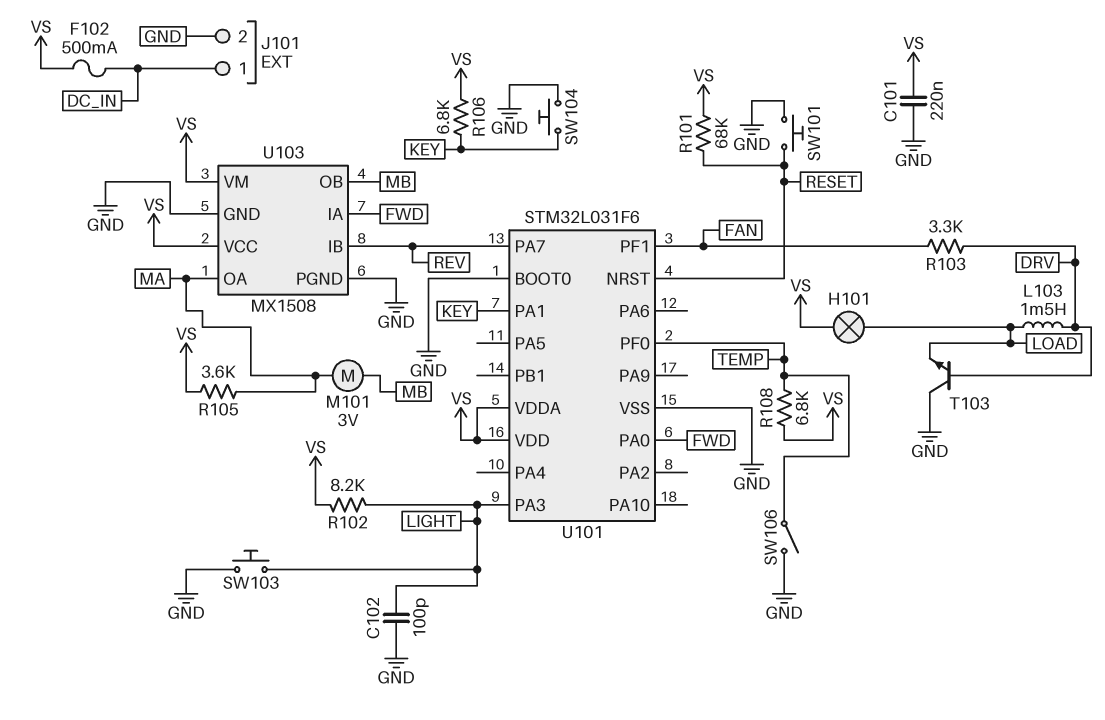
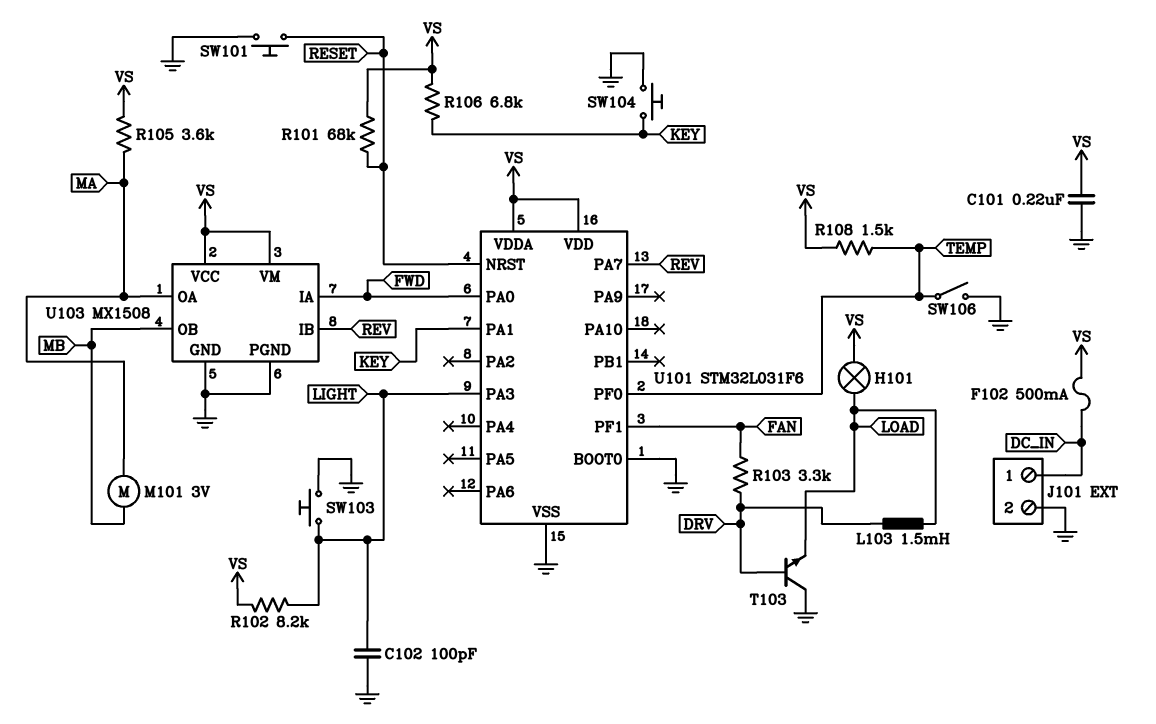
R108: 6.8k (TEMP, VS) -> 1.5k (TEMP, VS)

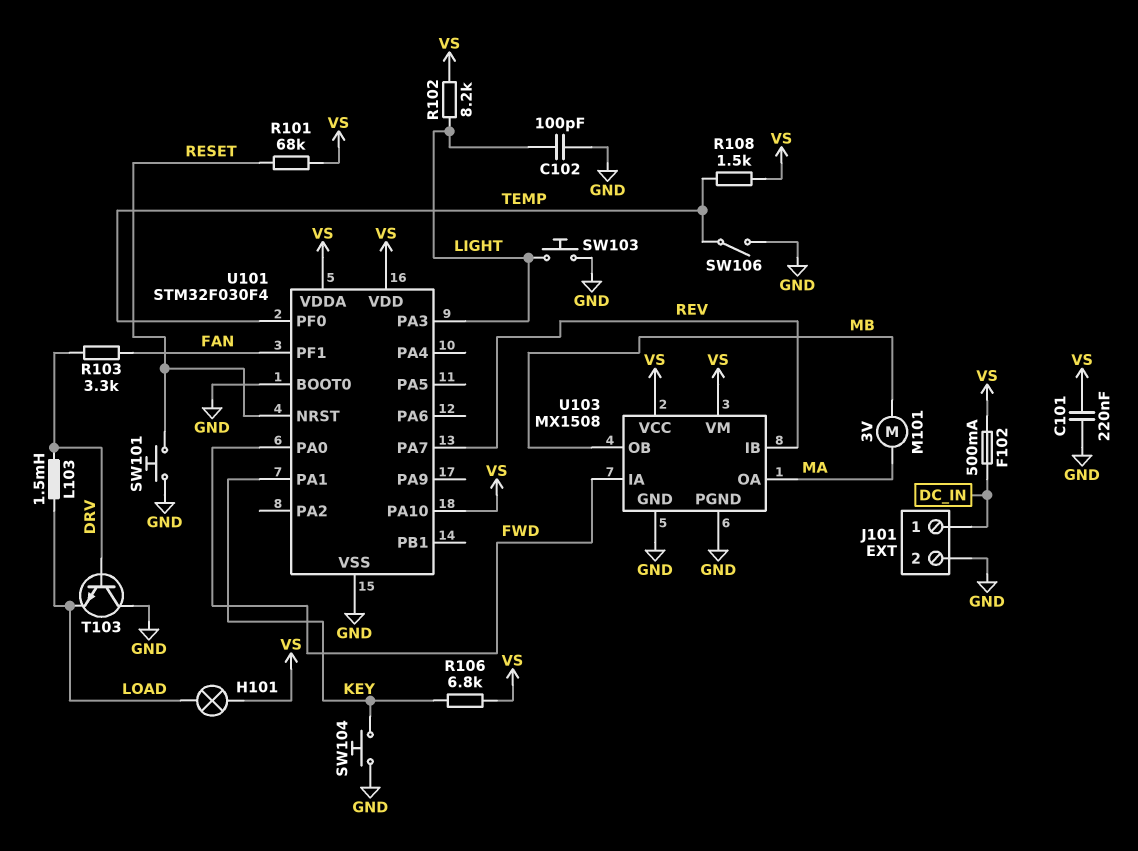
R105: 3.6k (MA, VS) -> none
U101: STM32L031F6 -> STM32F030F4
U101 pin PA10: none -> VS

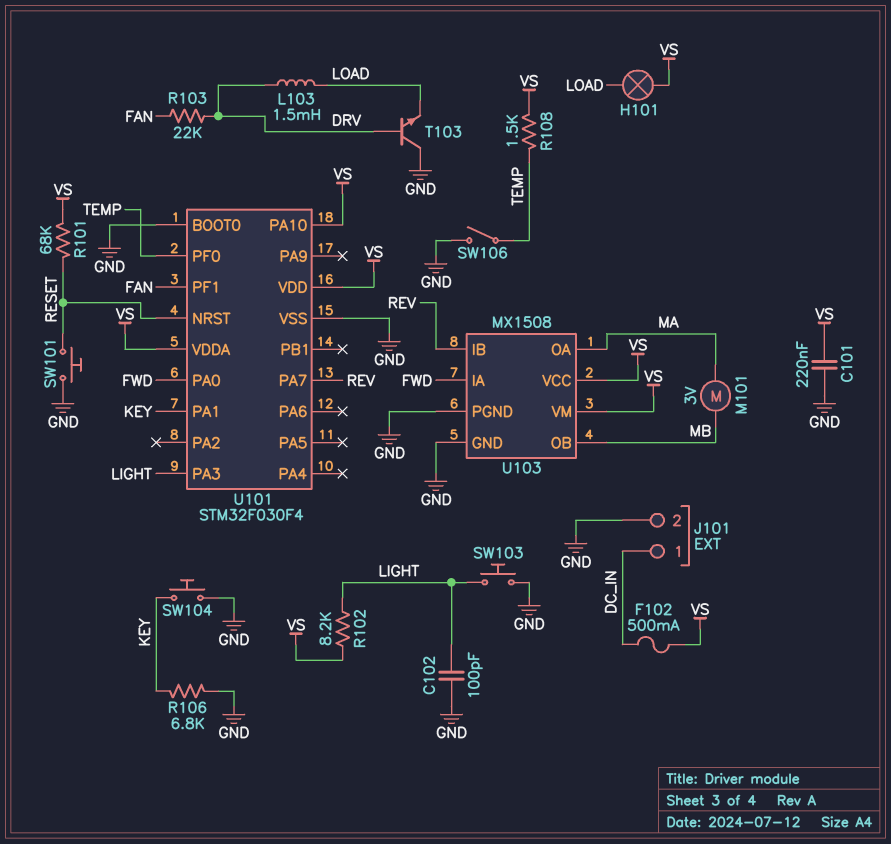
R103: 3.3k (DRV, FAN) -> 22k (DRV, FAN)
R106: 6.8k (KEY, VS) -> 6.8k (GND, KEY)

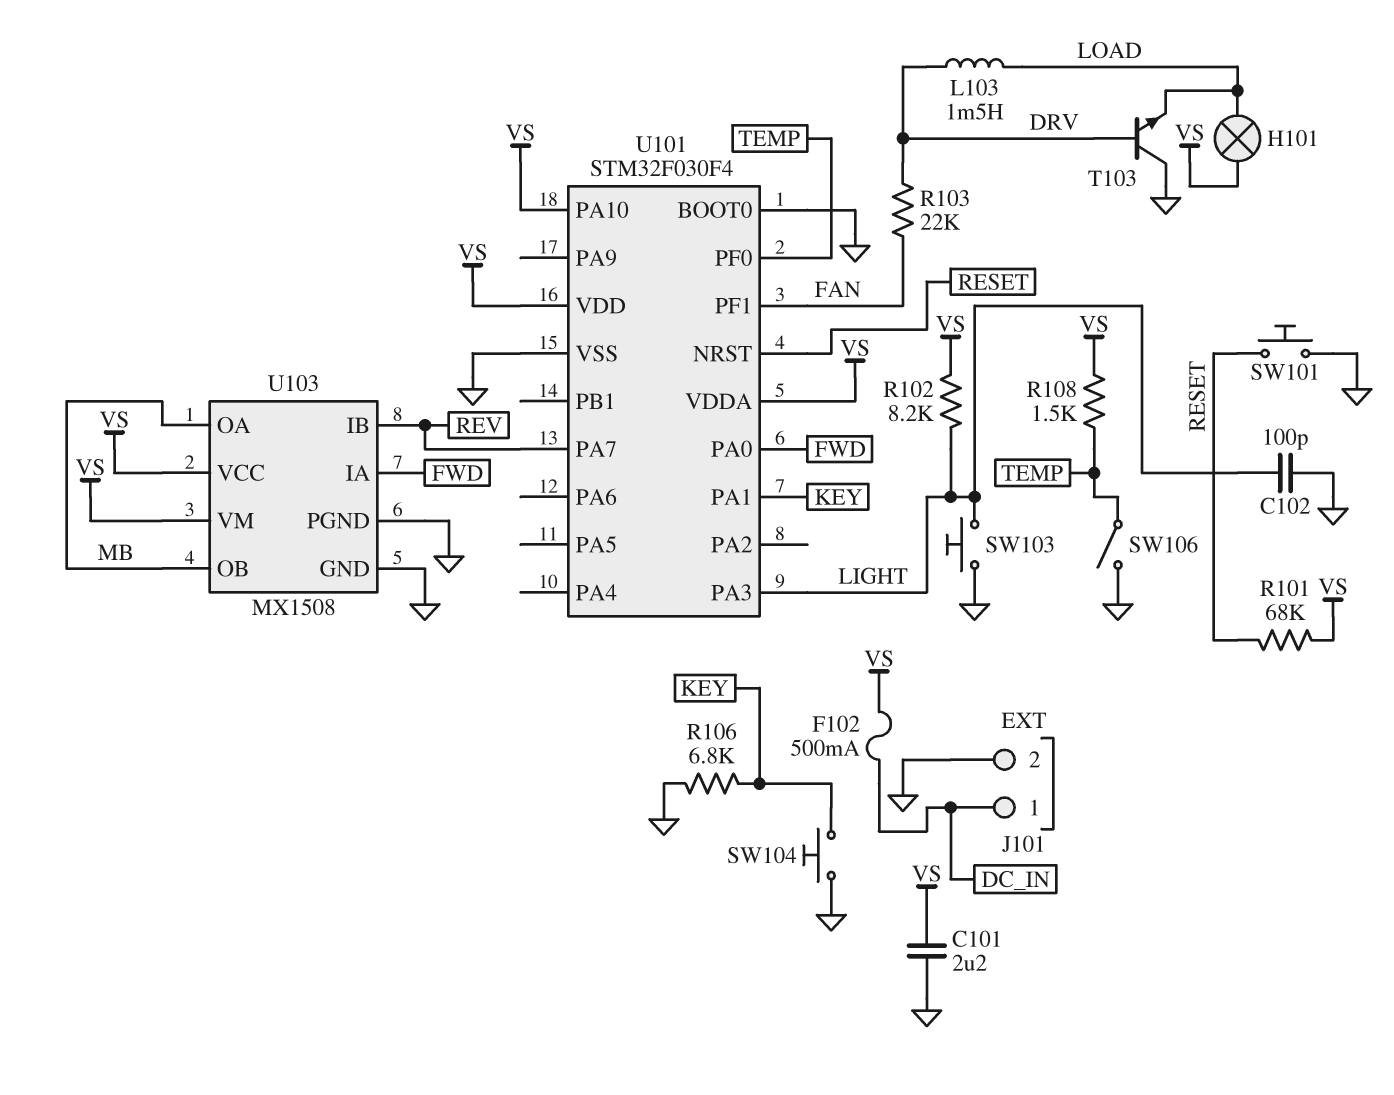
C101: 220nF (GND, VS) -> 2.2uF (GND, VS)
M101: motor 3V (MA, MB) -> none
U103 pin OA: MA -> MB

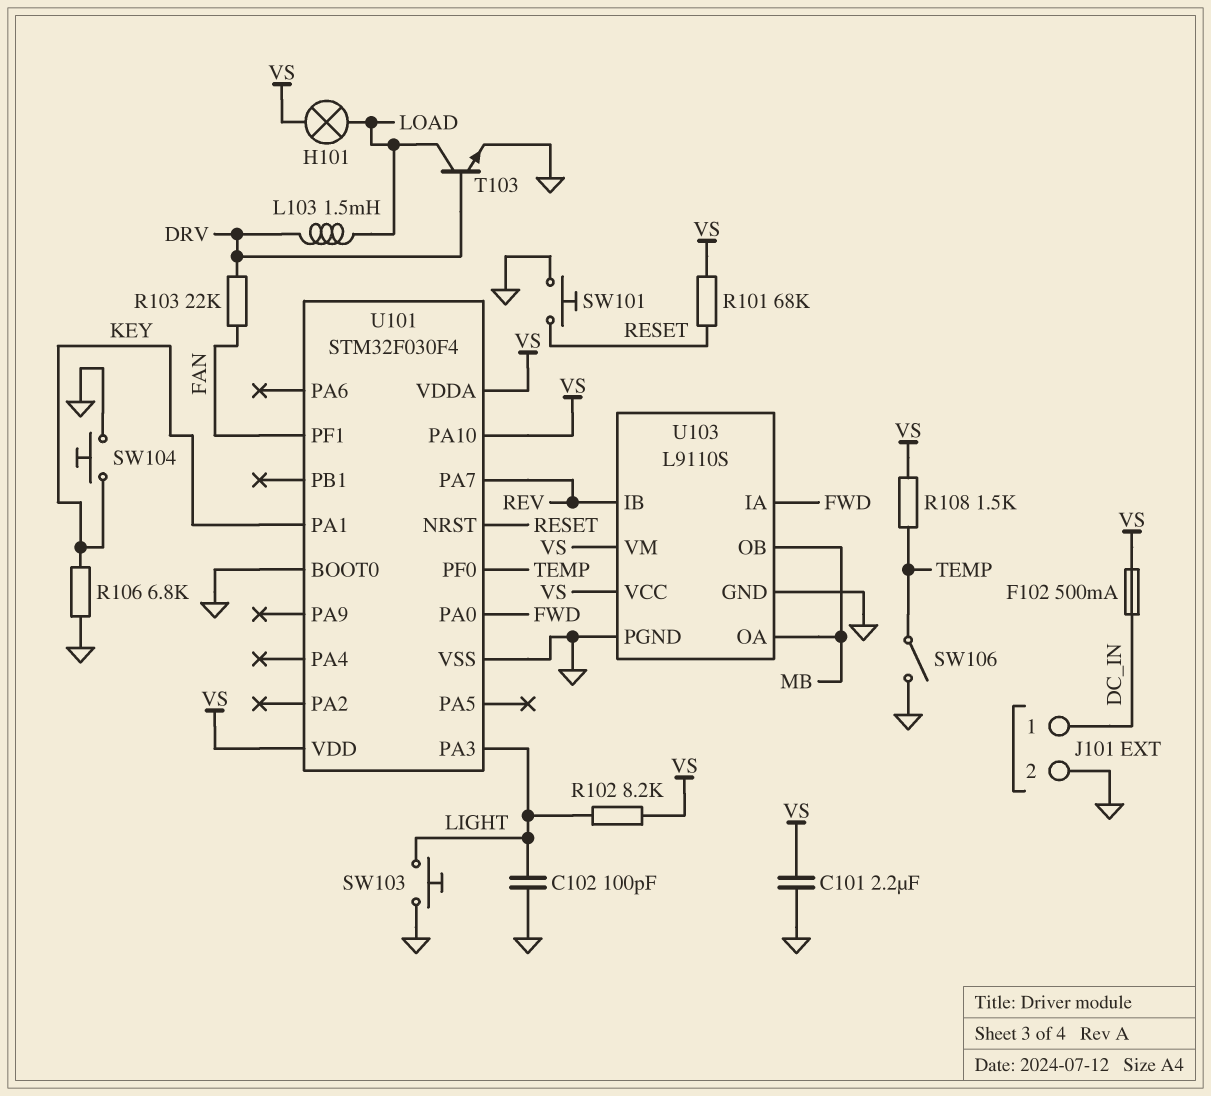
T103: NPN (B DRV, C GND, E LOAD) -> NPN (B DRV, C LOAD, E GND)
U103: MX1508 -> L9110S

